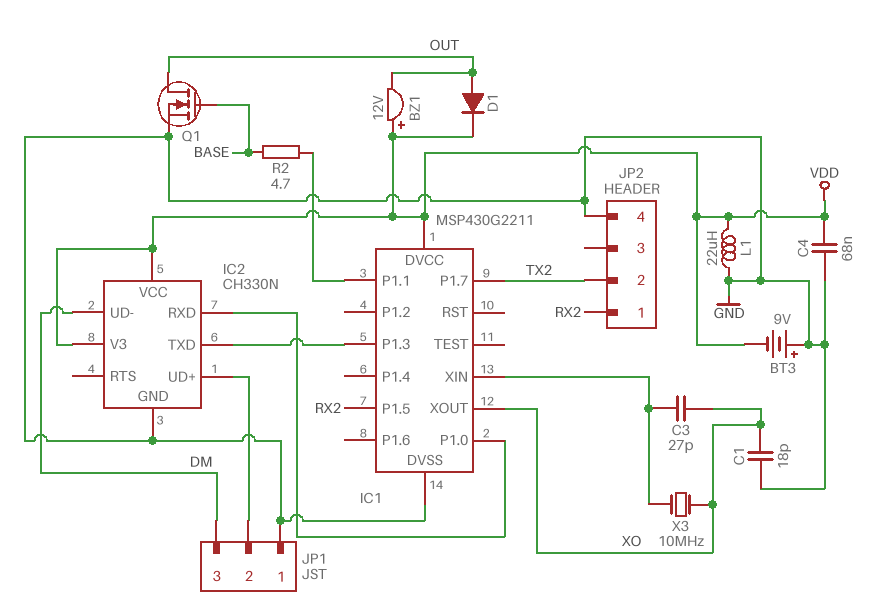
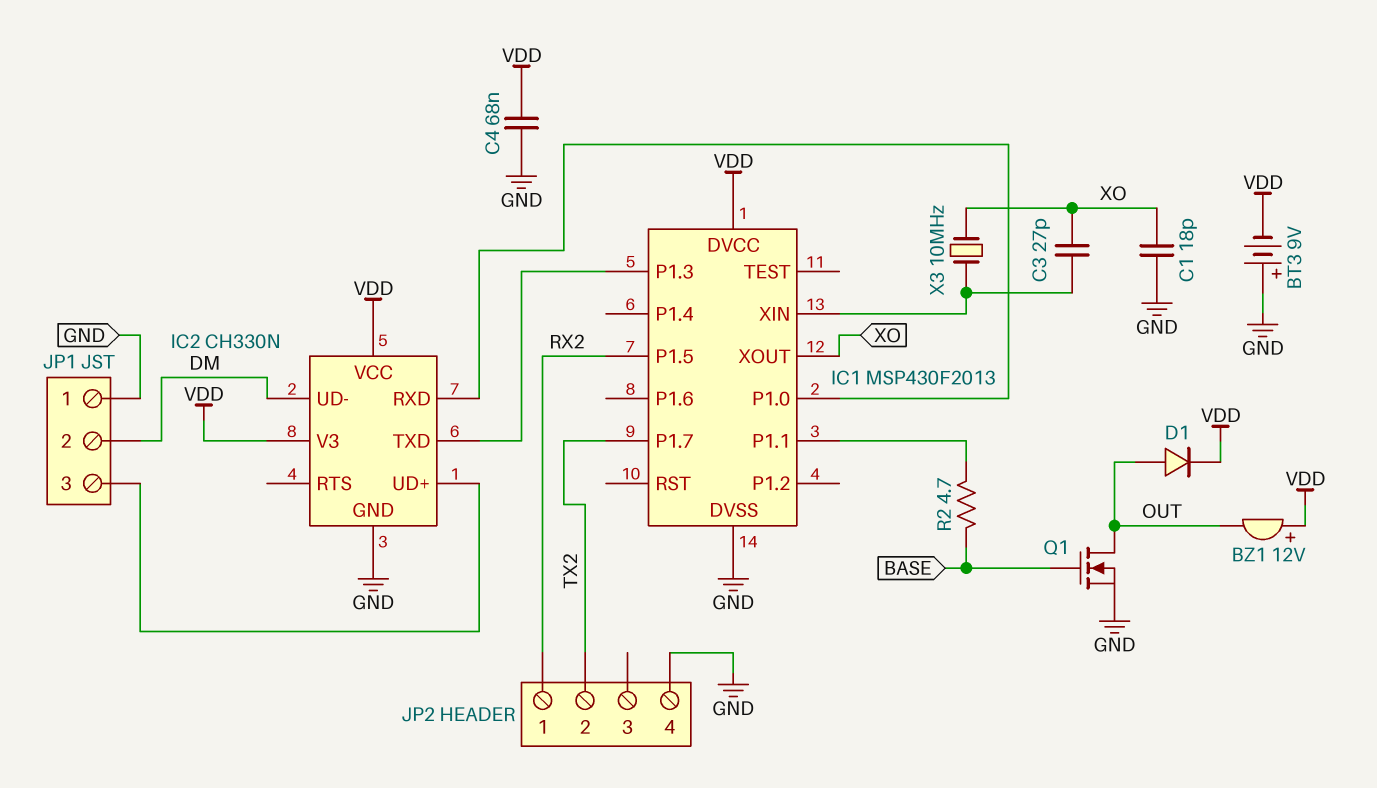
IC1: MSP430G2211 -> MSP430F2013
JP1 pin 2: IC2/UD+ -> DM
JP1 pin 3: DM -> IC2/UD+
L1: 22uH (GND, VDD) -> none

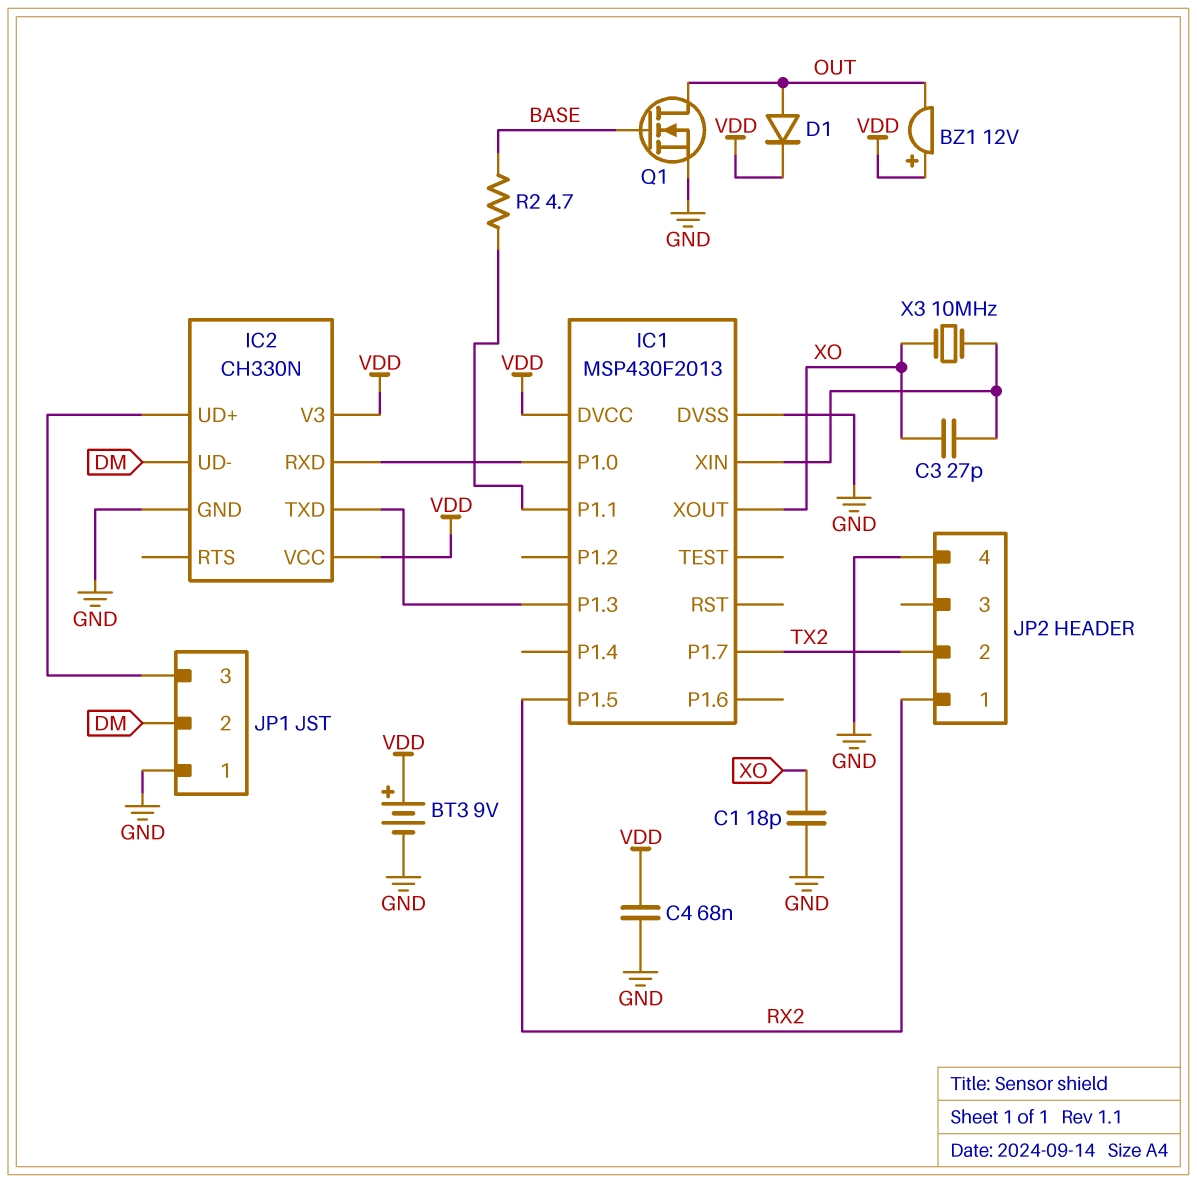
BT3: 9V (plus GND, minus VDD) -> 9V (plus VDD, minus GND)

